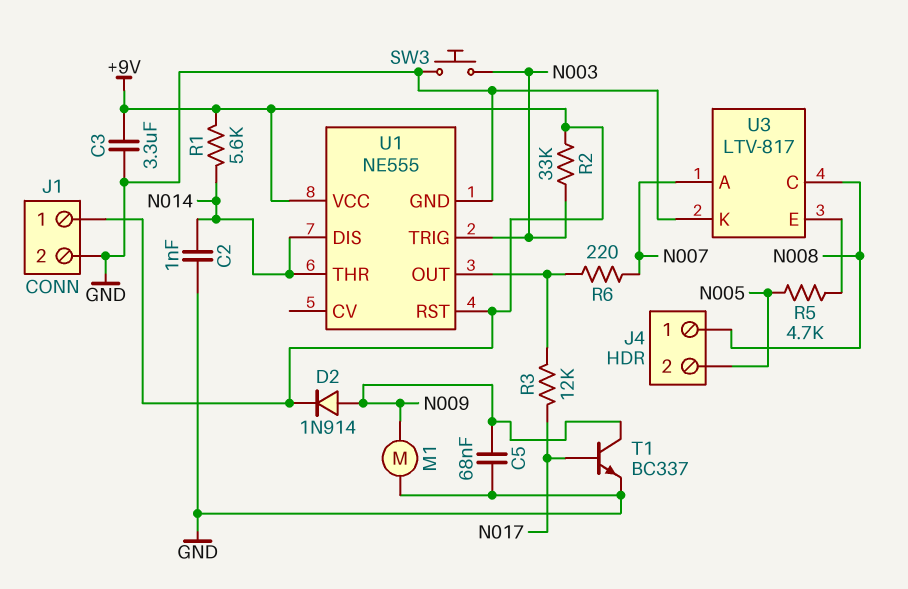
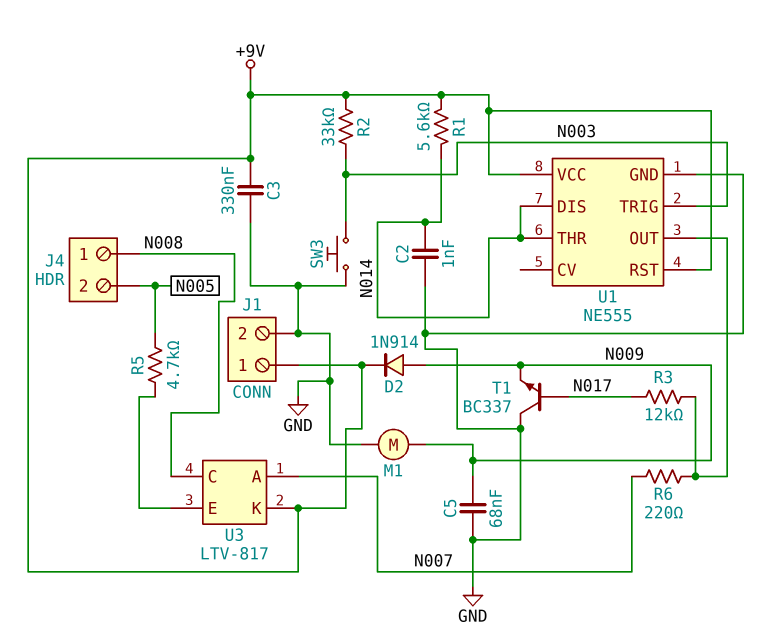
C3: 3.3uF (+9V, GND) -> 330nF (+9V, GND)
T1: NPN BC337 (B N017, C N009, E GND) -> NPN BC337 (B N017, C GND, E N009)
U3 pin K: GND -> +9V

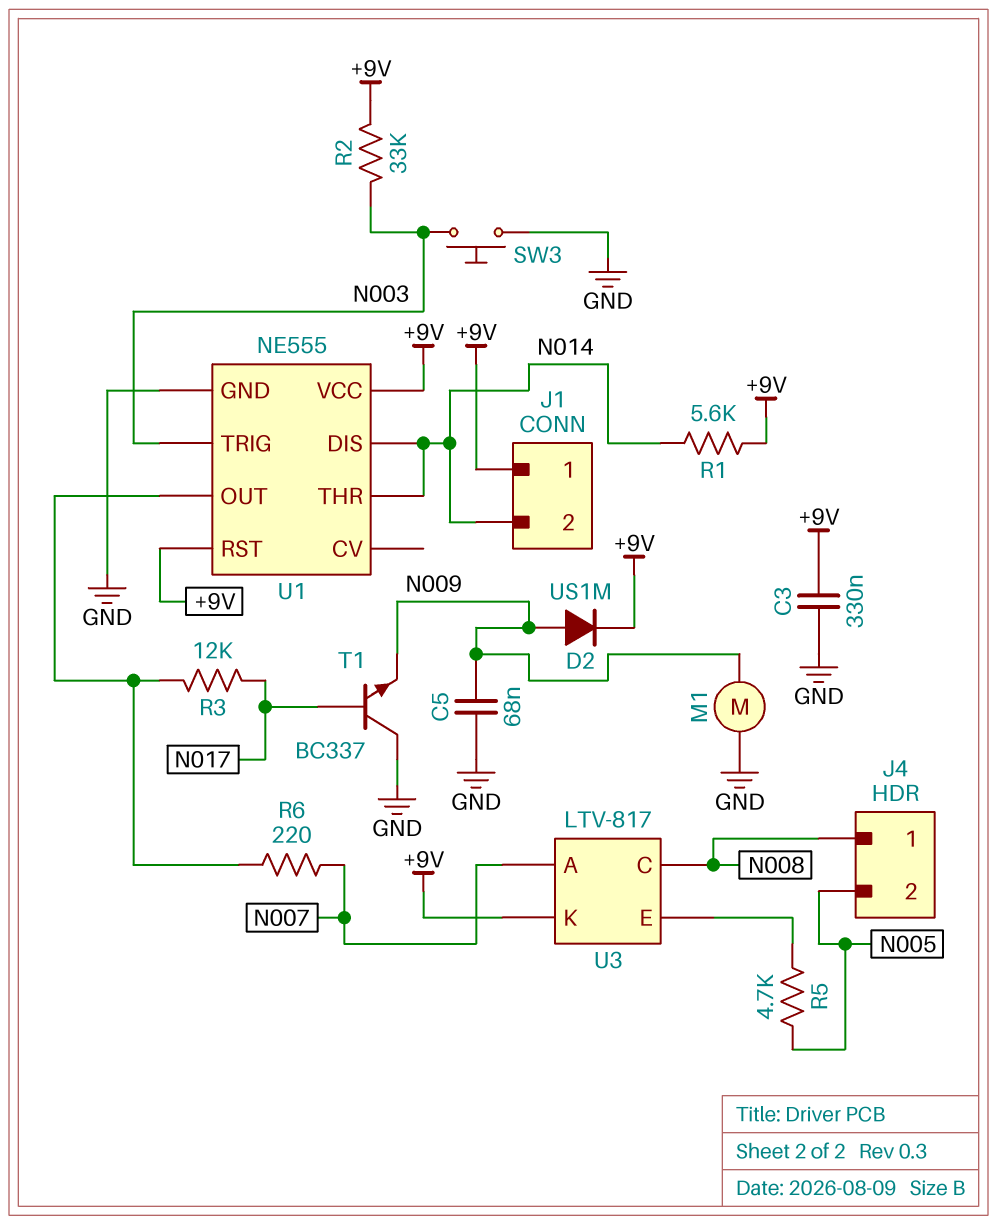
C2: 1nF (GND, N014) -> none
D2: diode 1N914 (A N009, K +9V) -> diode US1M (A N009, K +9V)
J1 pin 2: GND -> N014

